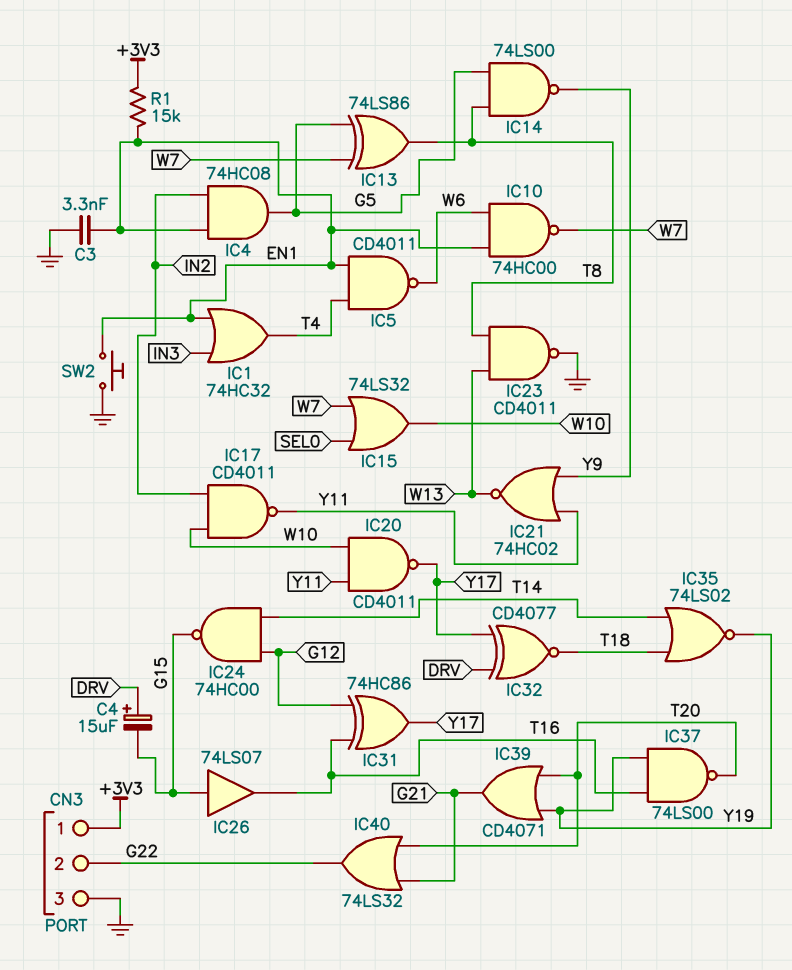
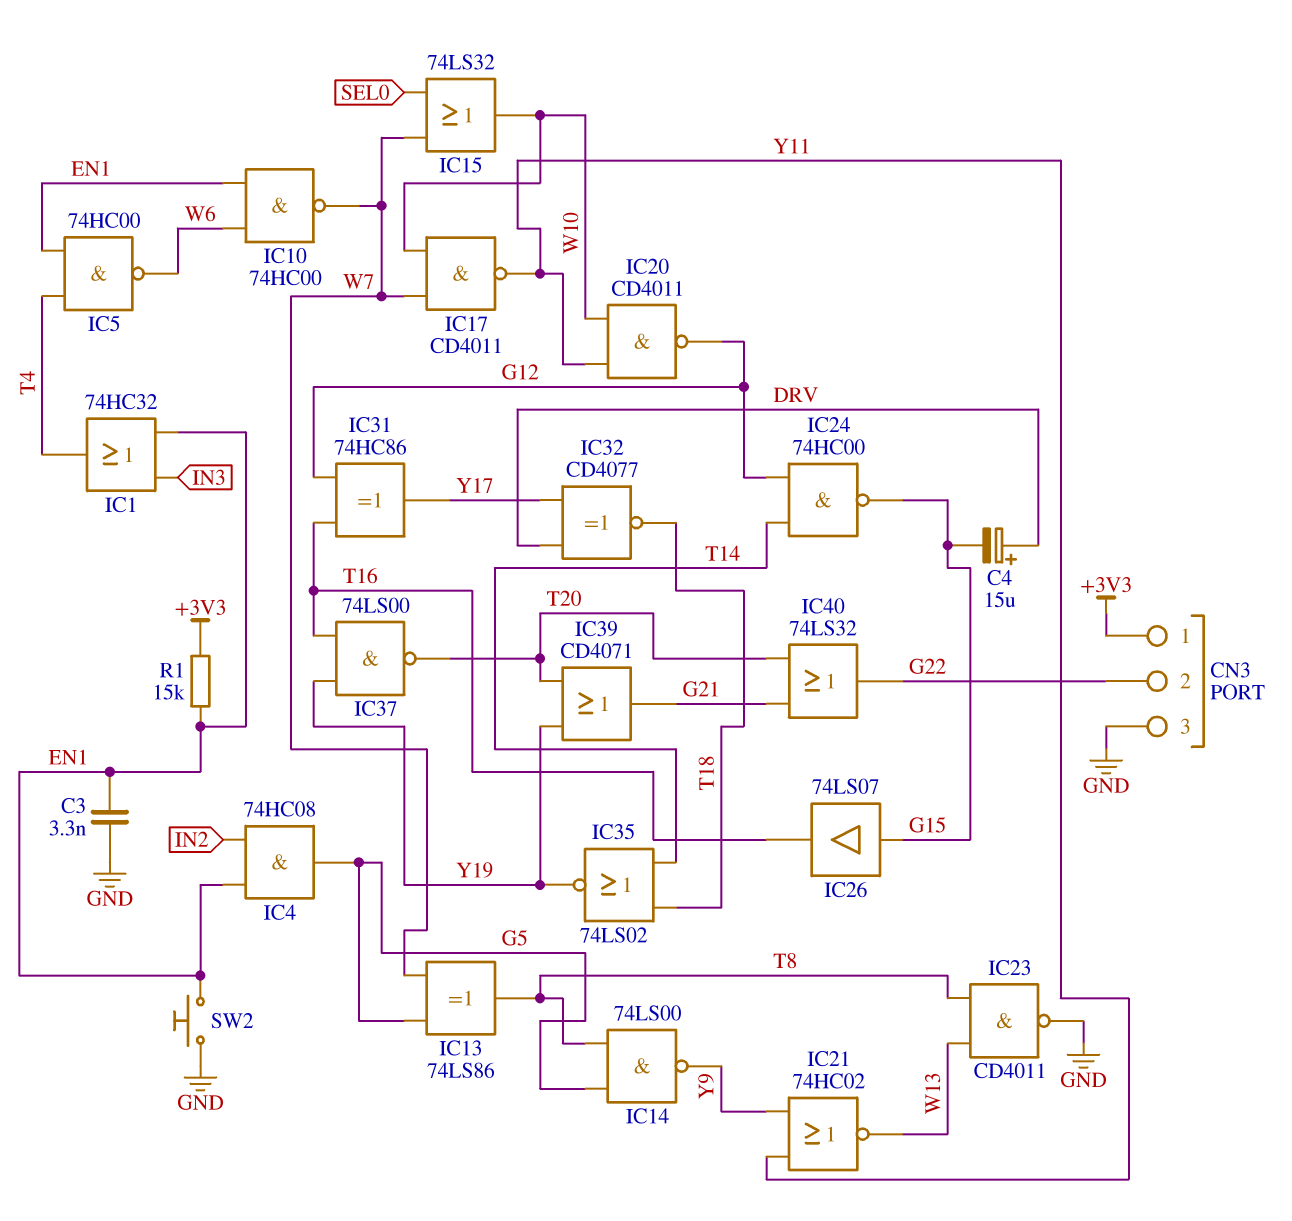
IC5: NAND CD4011 (in EN1, in T4, out W6) -> NAND 74HC00 (in EN1, in T4, out W6)
IC17: NAND CD4011 (in IN2, in W10, out Y11) -> NAND CD4011 (in W7, in W10, out Y11)
IC20: NAND CD4011 (in W10, in Y11, out Y17) -> NAND CD4011 (in W10, in Y11, out G12)

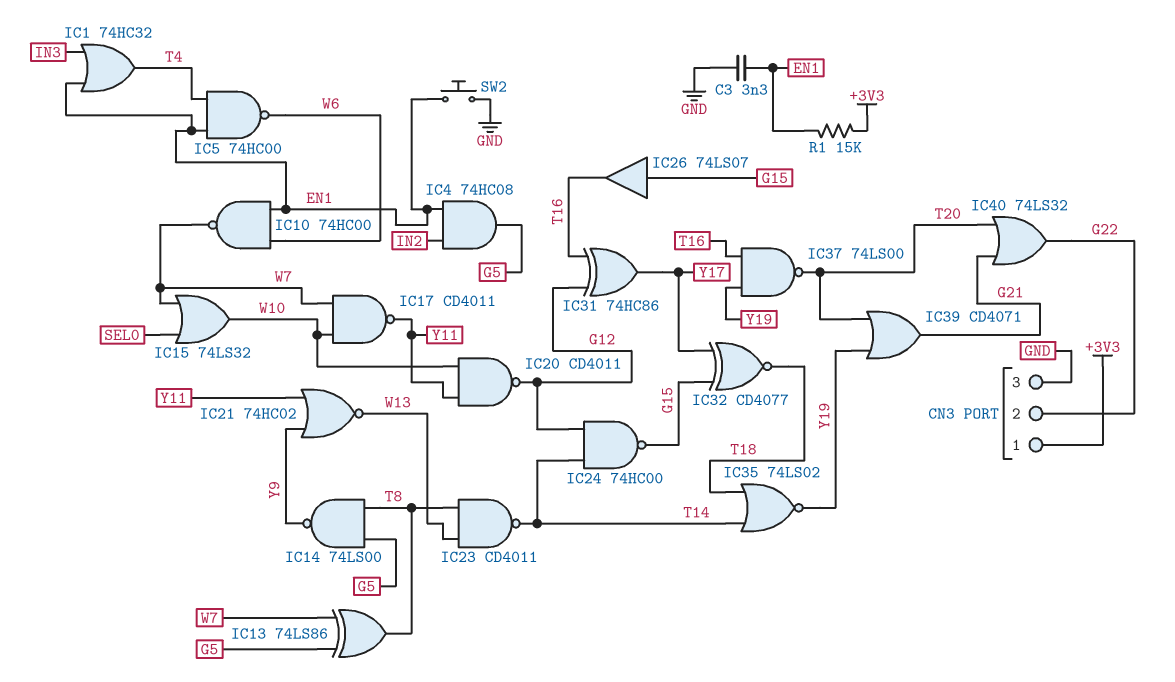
C4: 15uF (plus DRV, minus G15) -> none
IC23: NAND CD4011 (in T8, in W13, out GND) -> NAND CD4011 (in T8, in W13, out T14)
IC32: XNOR CD4077 (in DRV, in Y17, out T18) -> XNOR CD4077 (in G15, in Y17, out T18)

